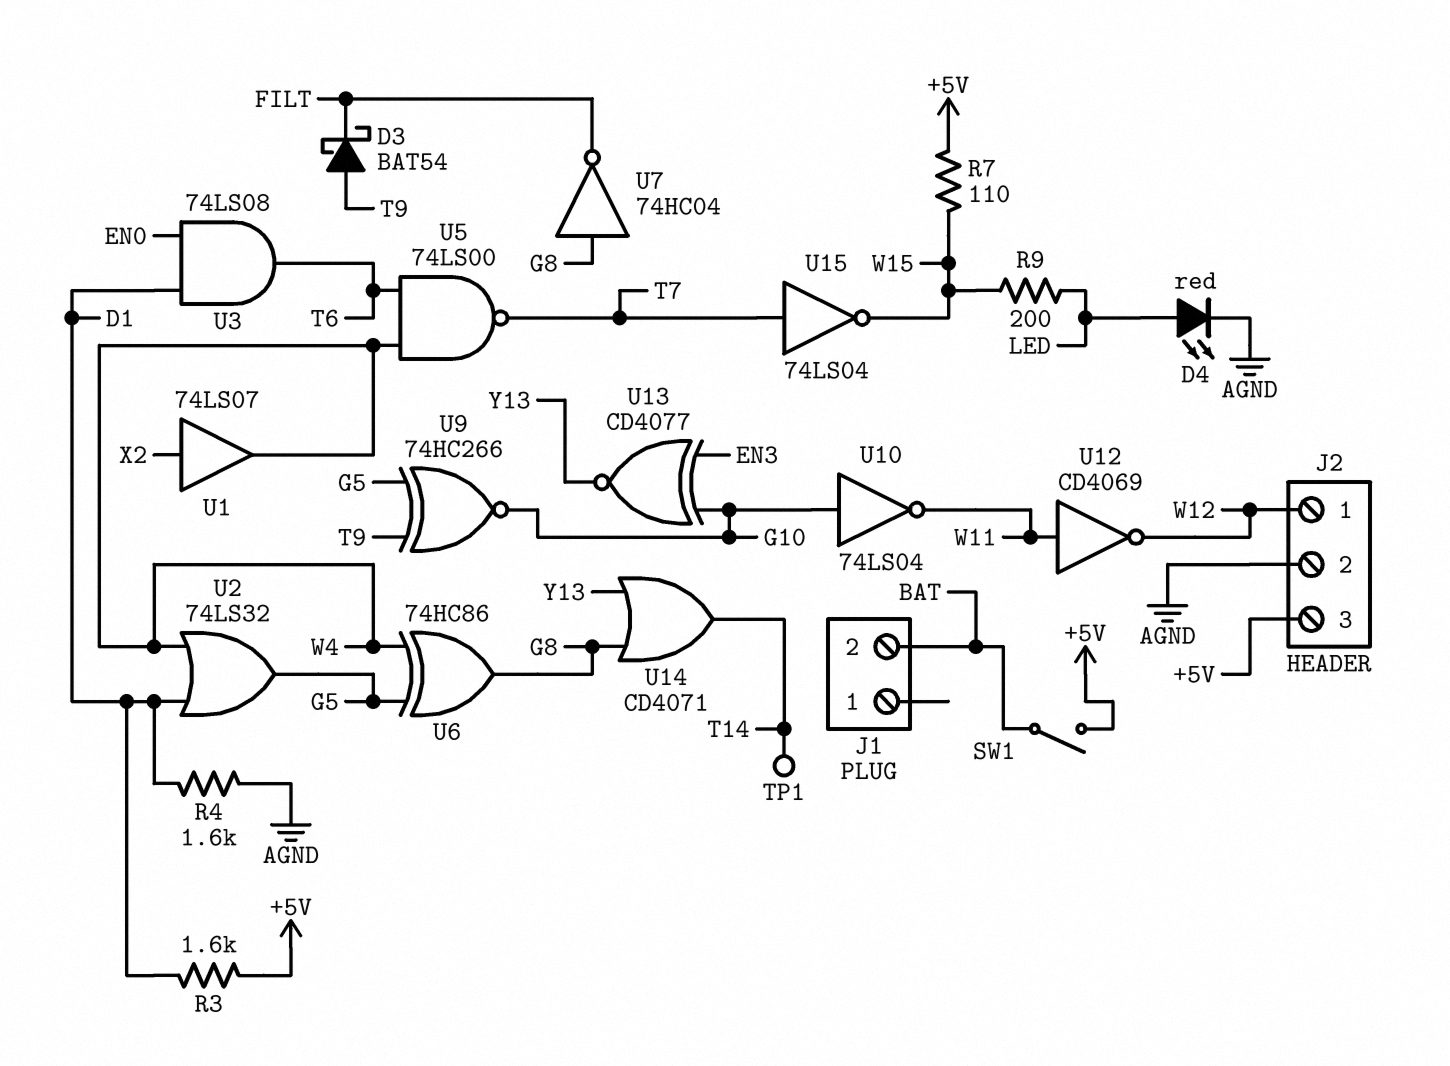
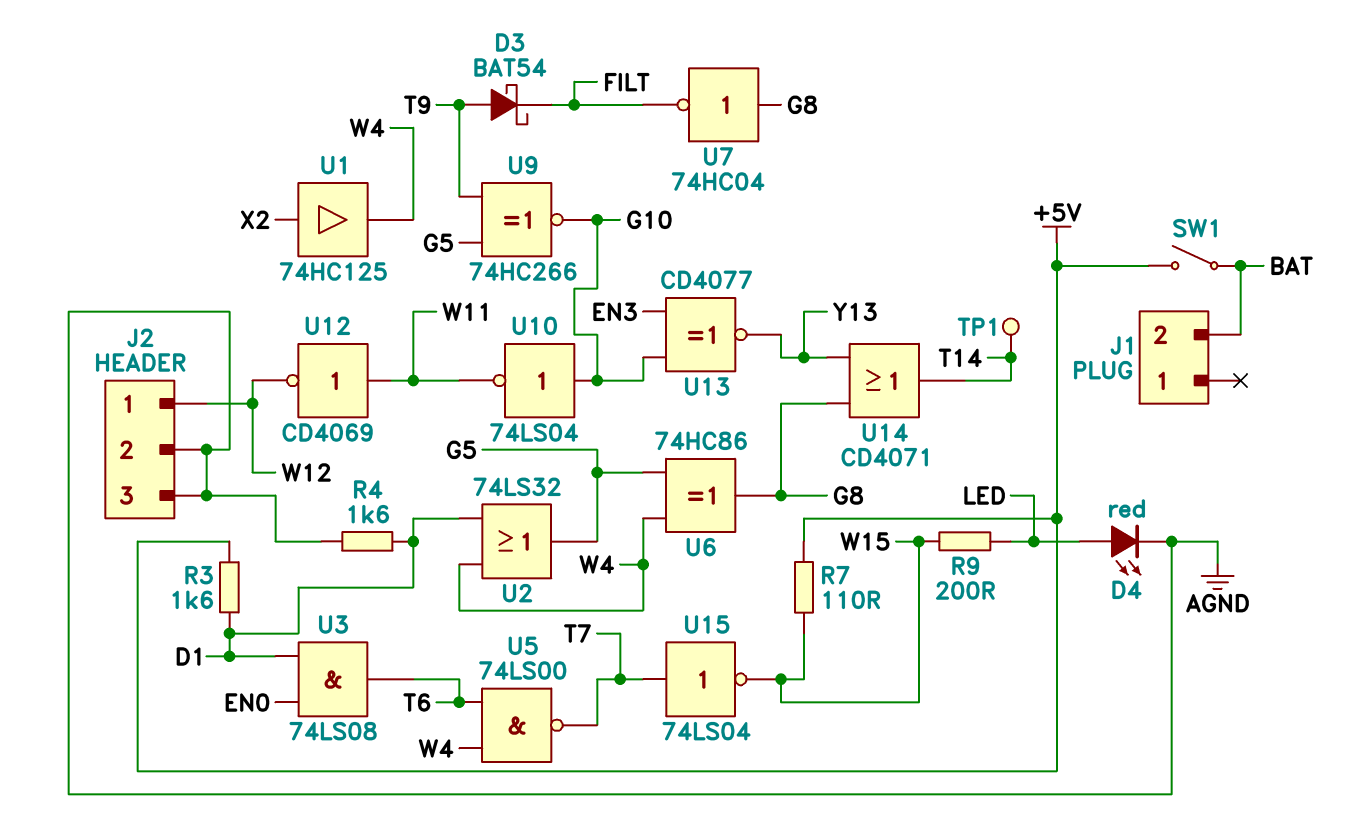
J2 pin 3: +5V -> AGND
U1: buffer 74LS07 (in X2, out W4) -> buffer 74HC125 (in X2, out W4)

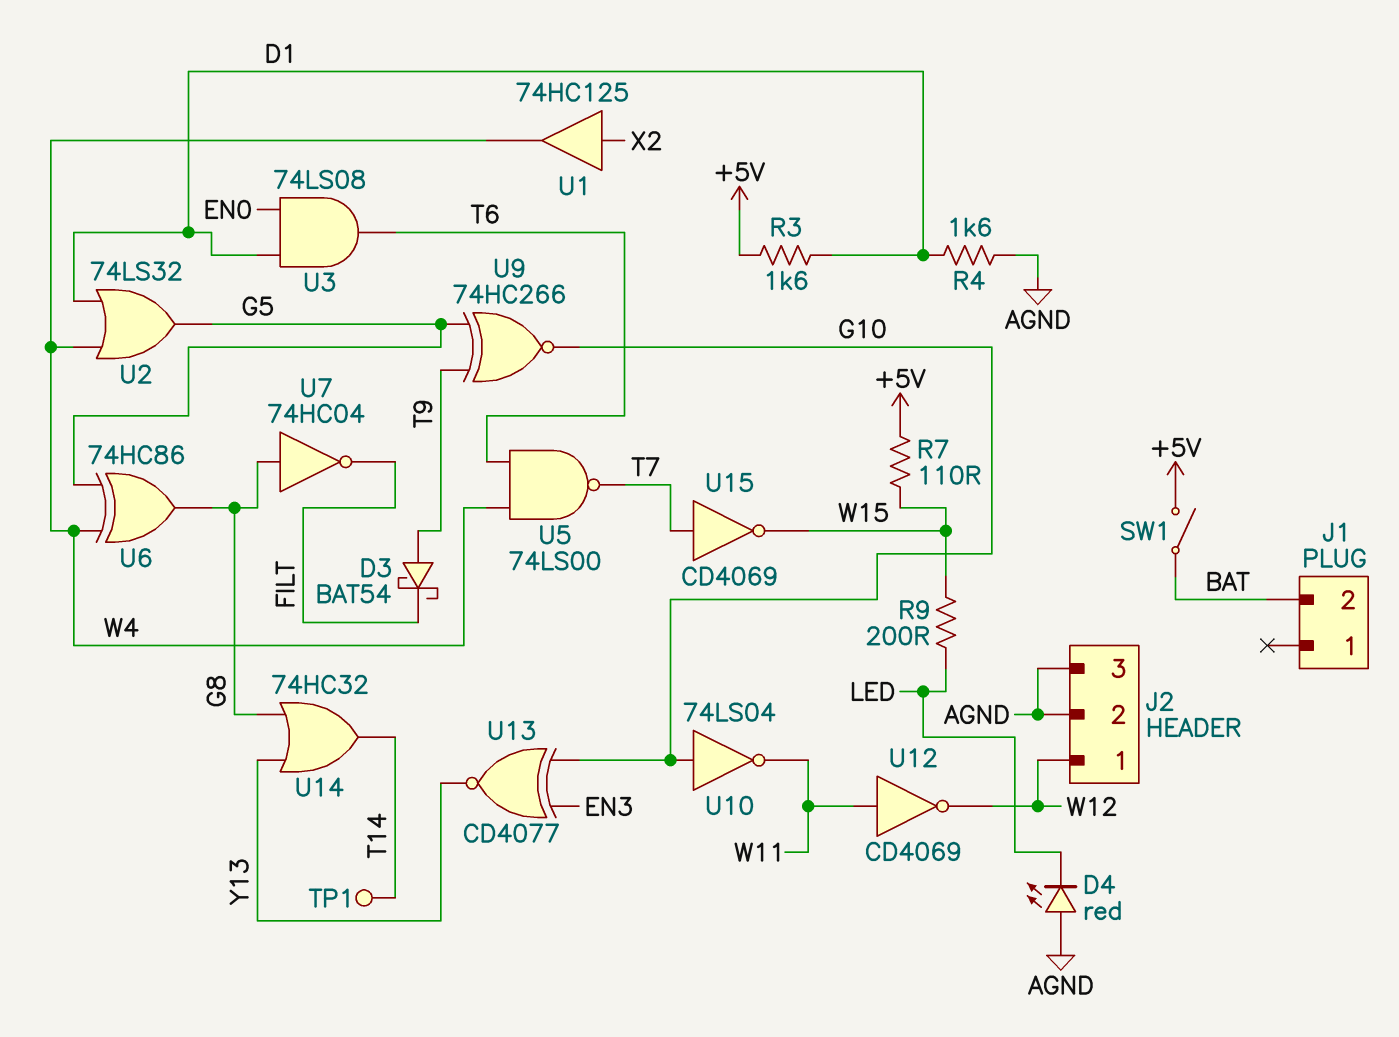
D4: LED red (A LED, K AGND) -> LED red (A AGND, K LED)
U14: OR CD4071 (in G8, in Y13, out T14) -> OR 74HC32 (in G8, in Y13, out T14)
U15: NOT 74LS04 (in T7, out W15) -> NOT CD4069 (in T7, out W15)

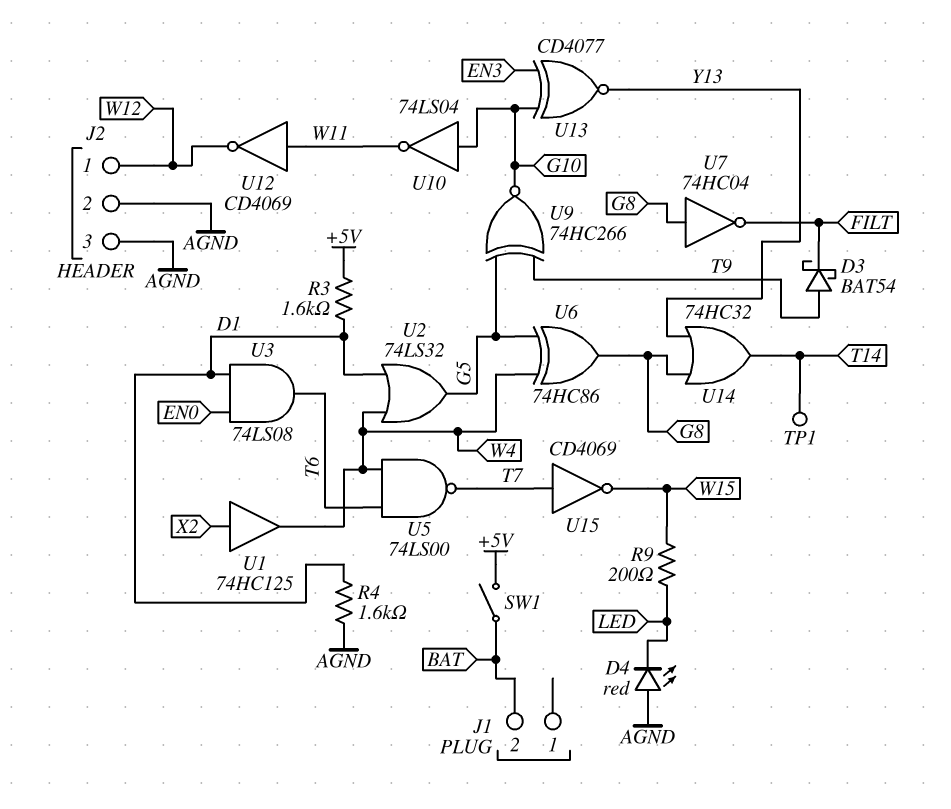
R7: 110 (+5V, W15) -> none

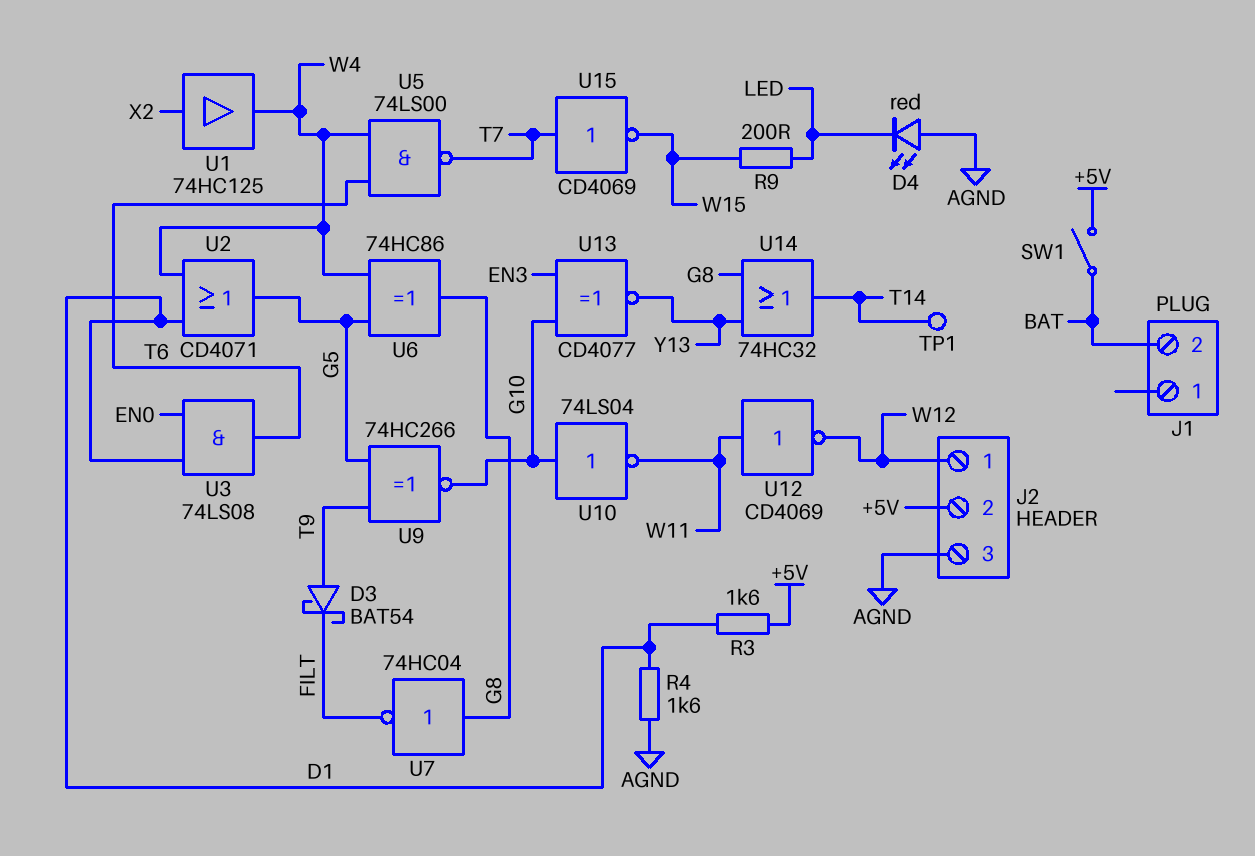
J2 pin 2: AGND -> +5V
U2: OR 74LS32 (in D1, in W4, out G5) -> OR CD4071 (in D1, in W4, out G5)

